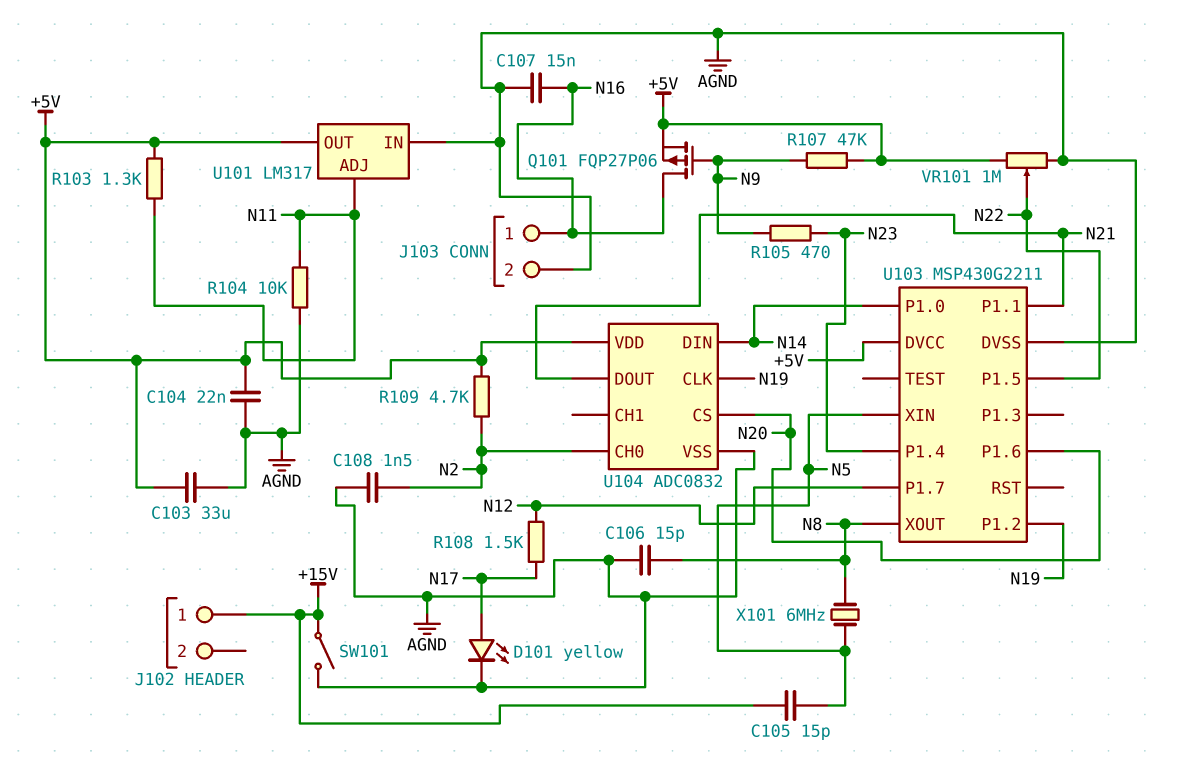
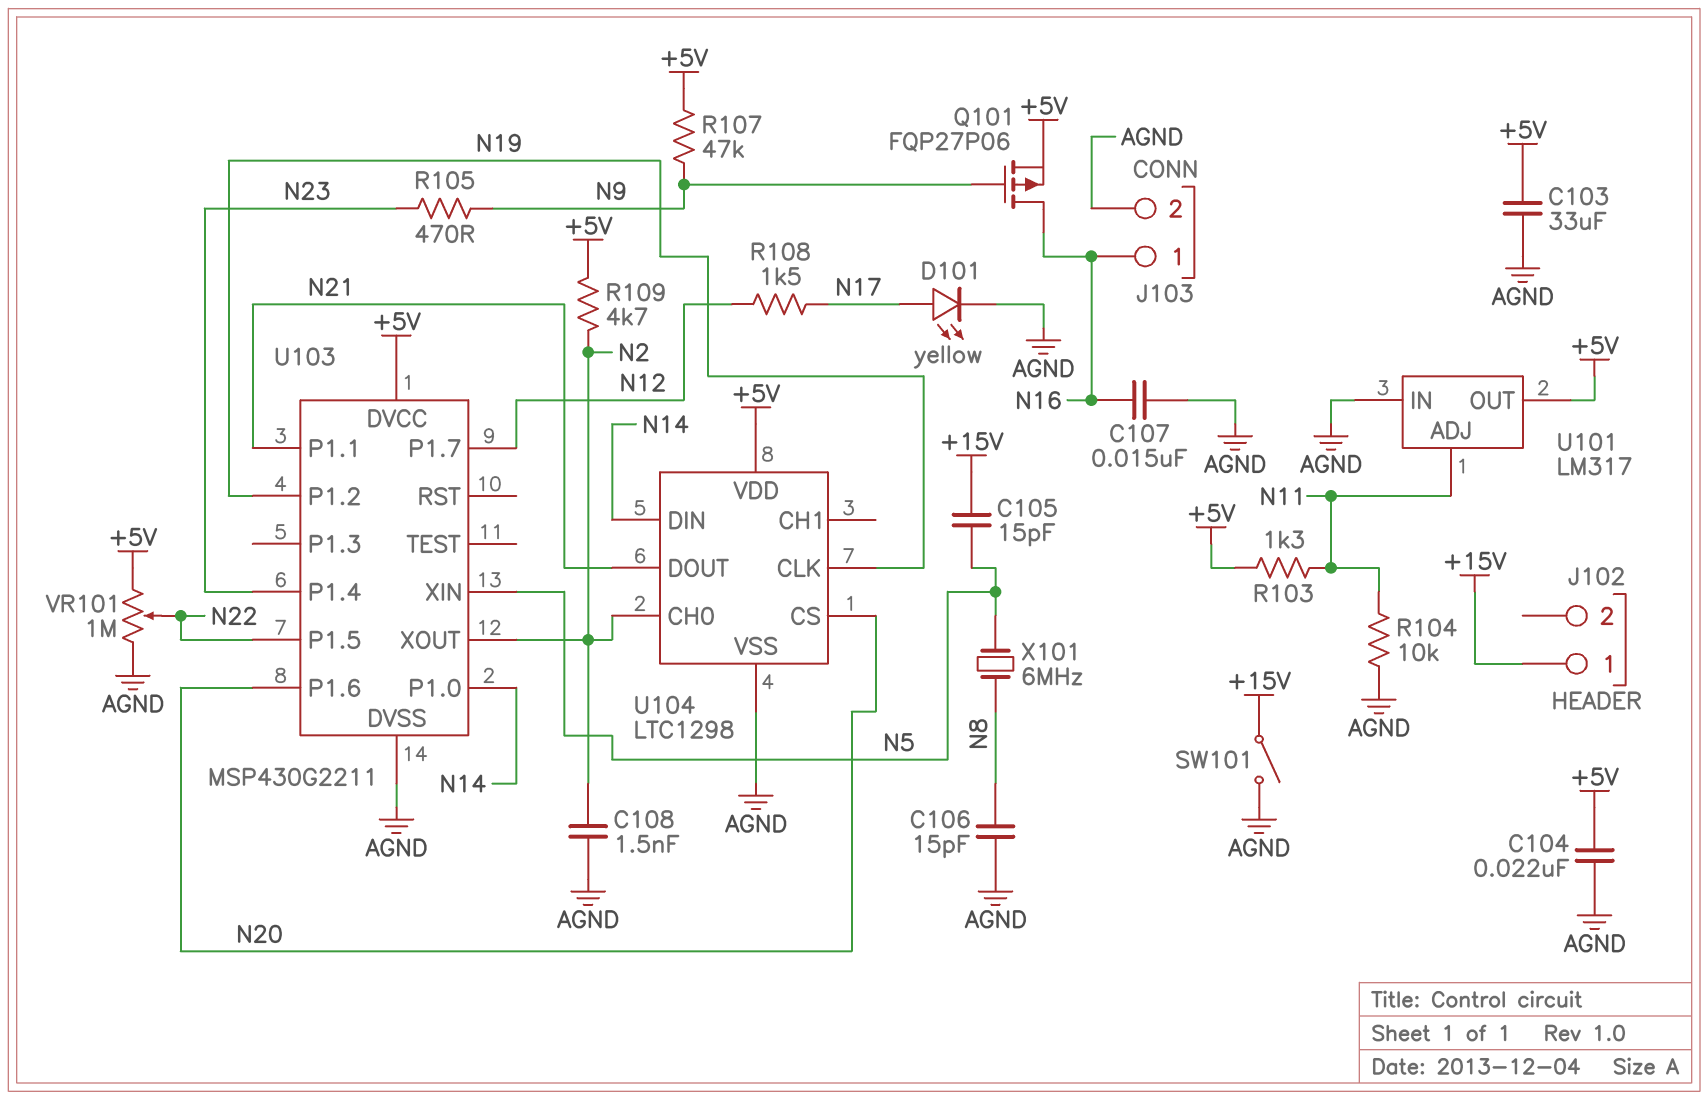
U103 pin XOUT: N8 -> N2
U104: ADC0832 -> LTC1298

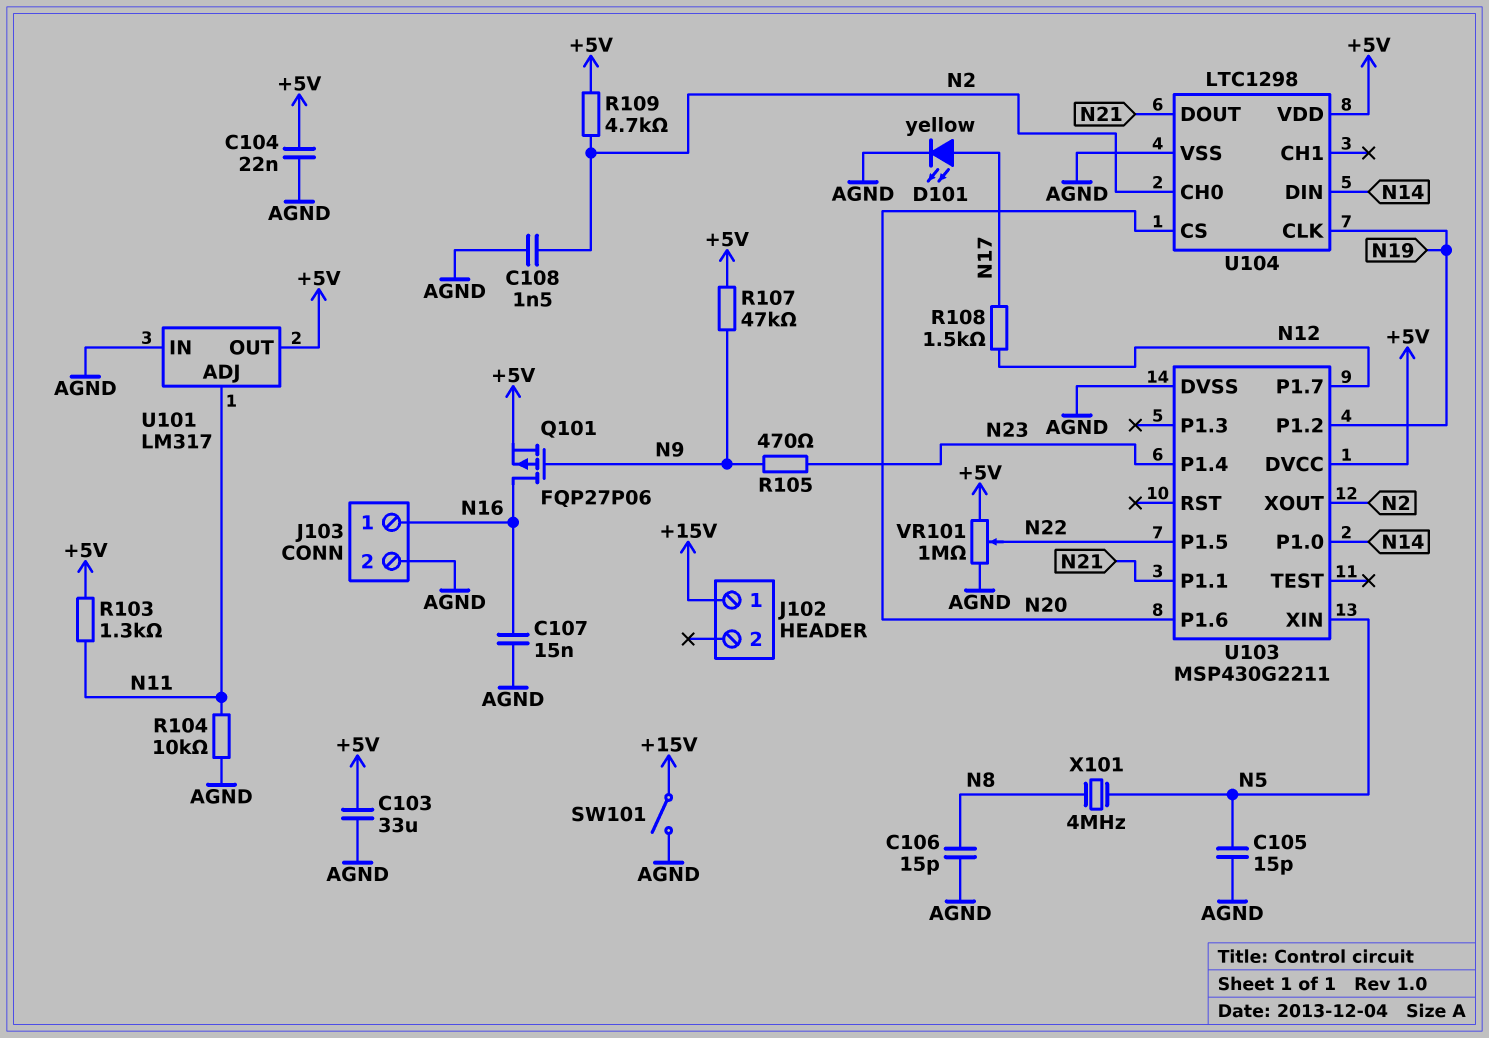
C105: 15pF (+15V, N5) -> 15pF (AGND, N5)
X101: 6MHz (N5, N8) -> 4MHz (N5, N8)

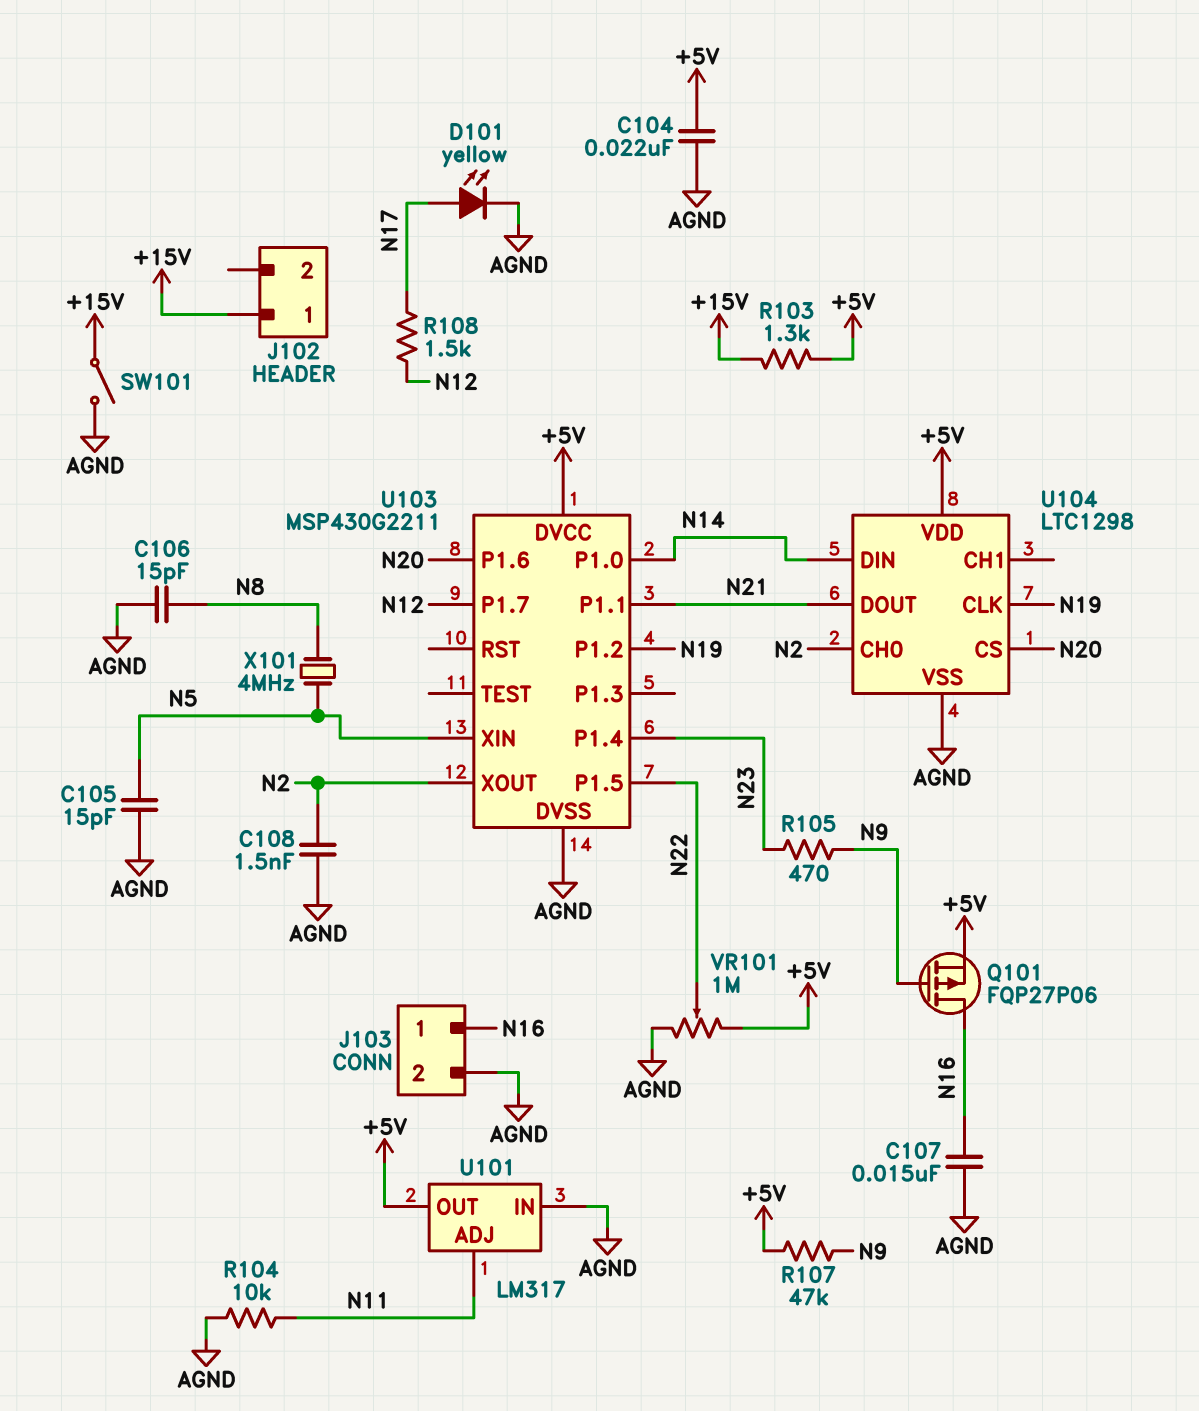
C103: 33uF (+5V, AGND) -> none
R103: 1.3k (+5V, N11) -> 1.3k (+5V, +15V)
R109: 4.7k (+5V, N2) -> none

